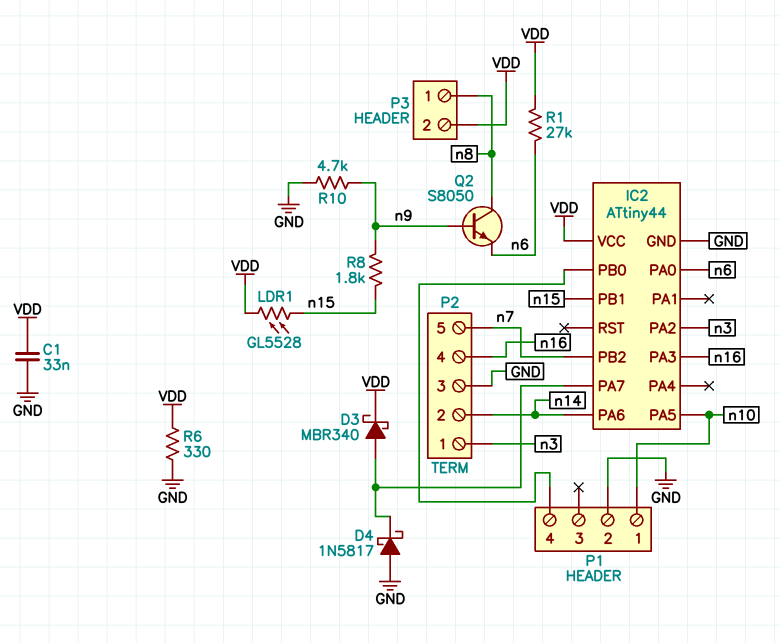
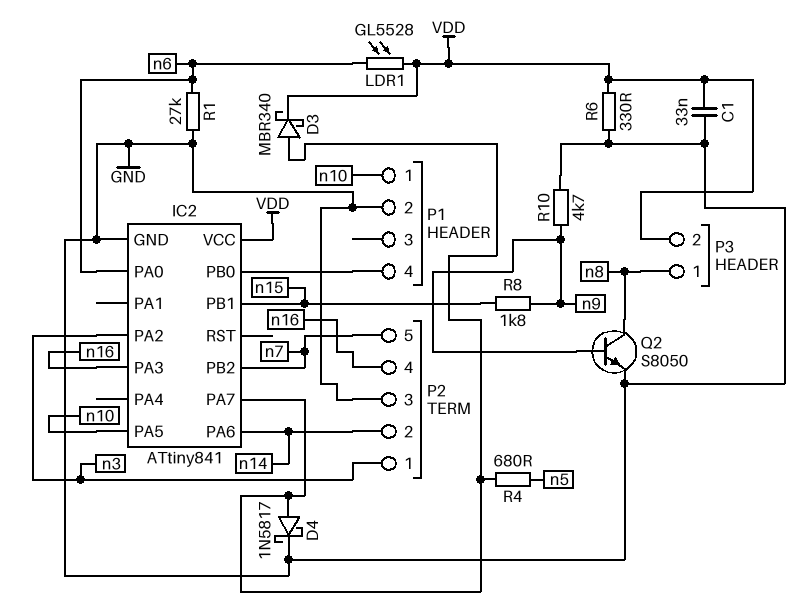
D4: schottky 1N5817 (A GND, K IC2/PA7) -> schottky 1N5817 (A IC2/PA7, K GND)
IC2: ATtiny44 -> ATtiny841
LDR1: GL5528 (VDD, n15) -> GL5528 (VDD, n6)
Q2: NPN S8050 (B n9, C n8, E n6) -> NPN S8050 (B n9, C n8, E GND)
R1: 27k (VDD, n6) -> 27k (GND, n6)
R4: none -> 680 (IC2/PA7, n5)

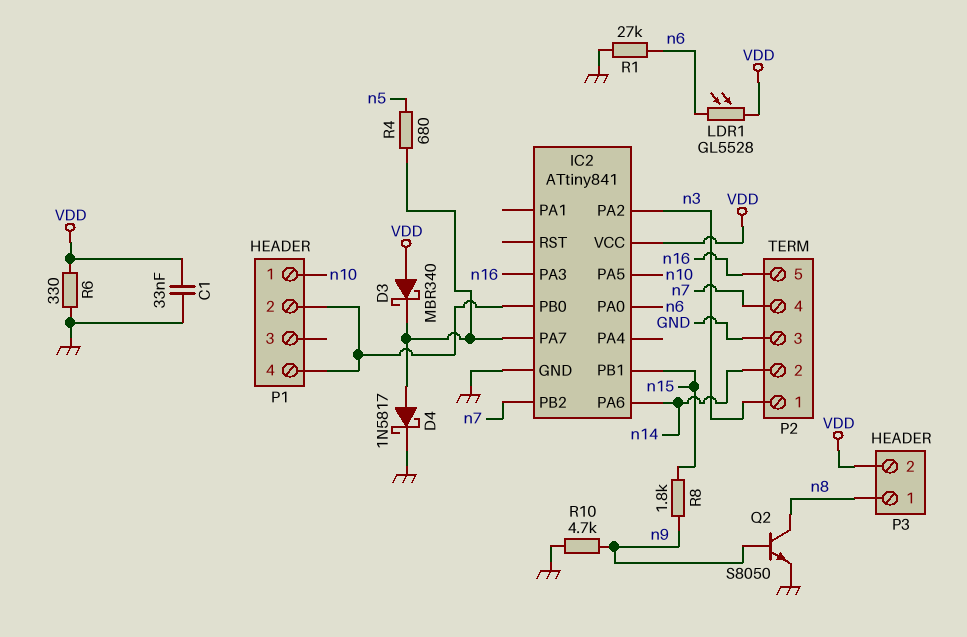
D3: schottky MBR340 (A IC2/PA7, K VDD) -> schottky MBR340 (A VDD, K IC2/PA7)
P1 pin 2: GND -> IC2/PB0
P2 pin 4: n16 -> n7
P2 pin 5: n7 -> n16

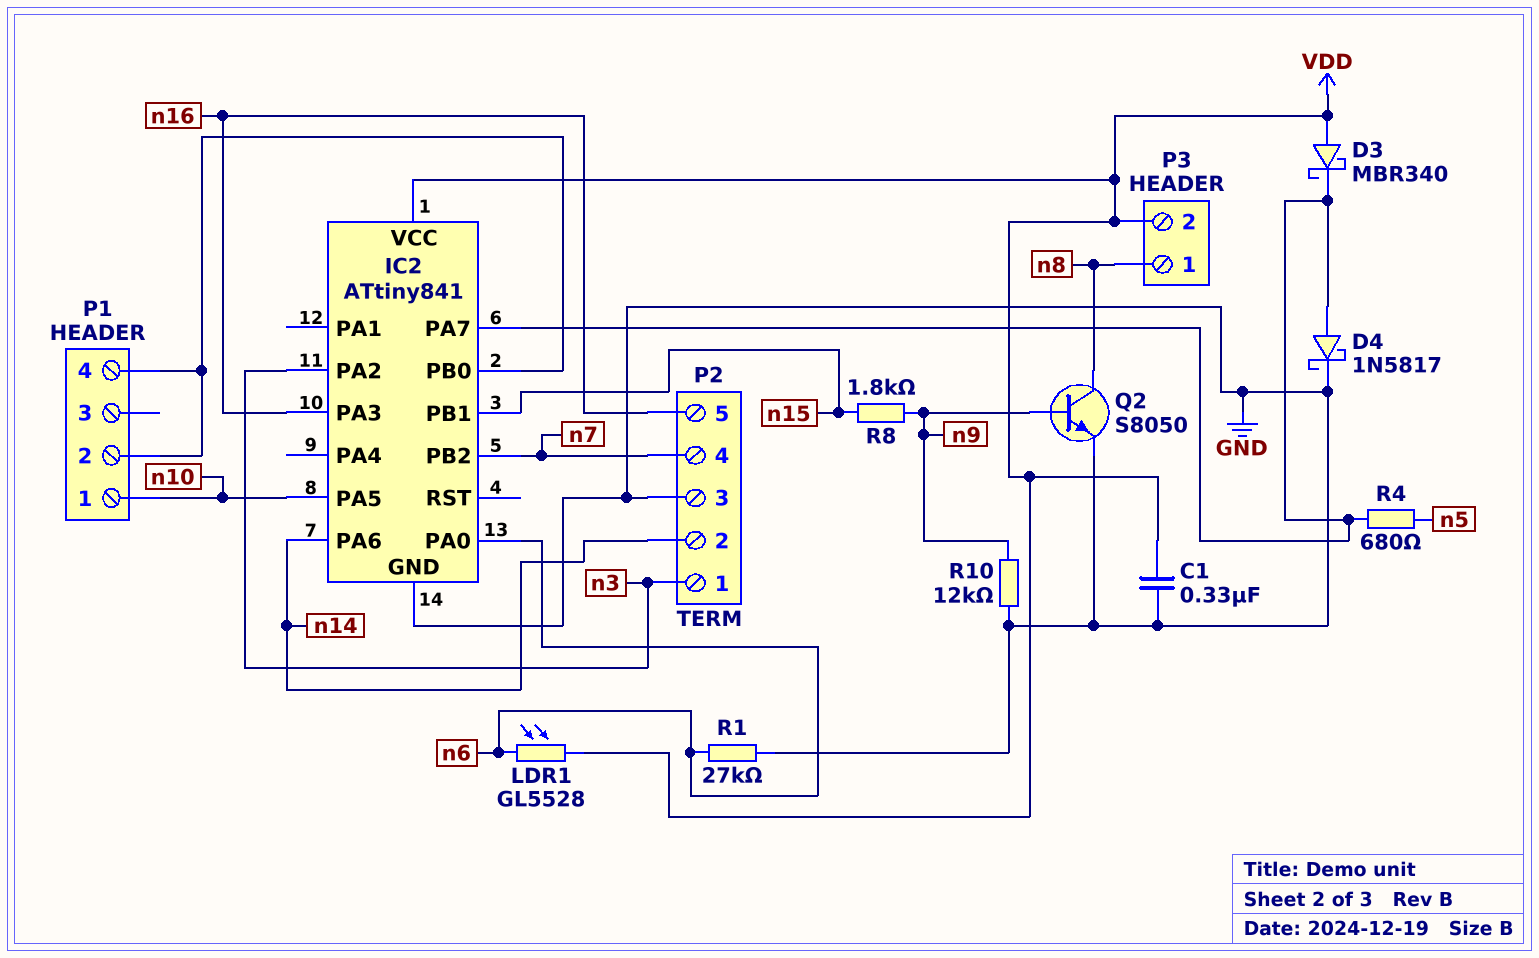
C1: 33nF (GND, VDD) -> 330nF (GND, VDD)
R6: 330 (GND, VDD) -> none
R10: 4.7k (GND, n9) -> 12k (GND, n9)

